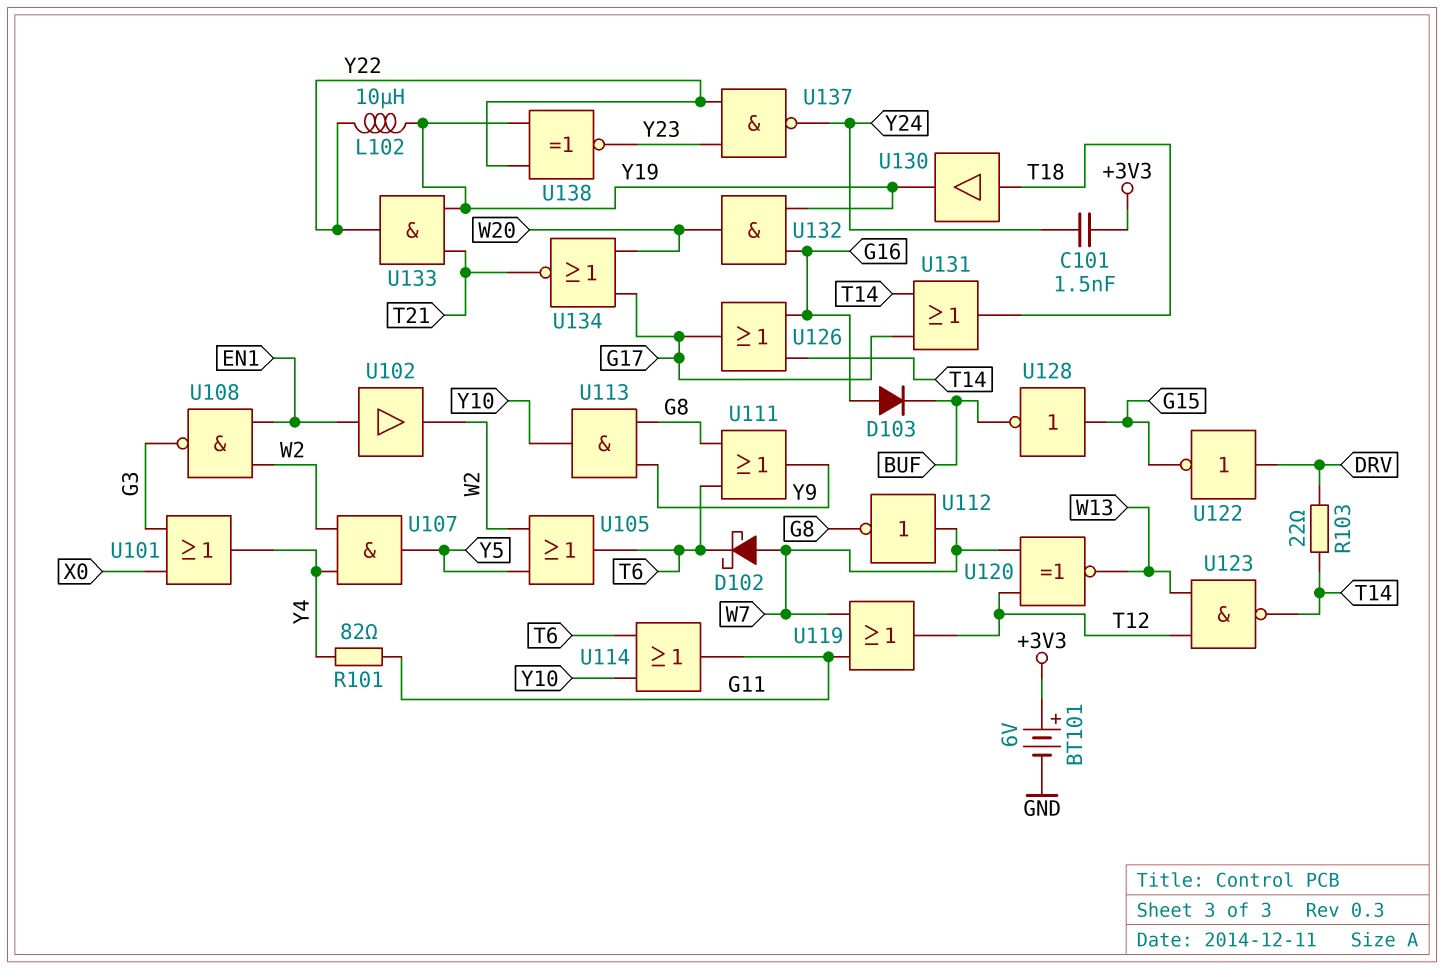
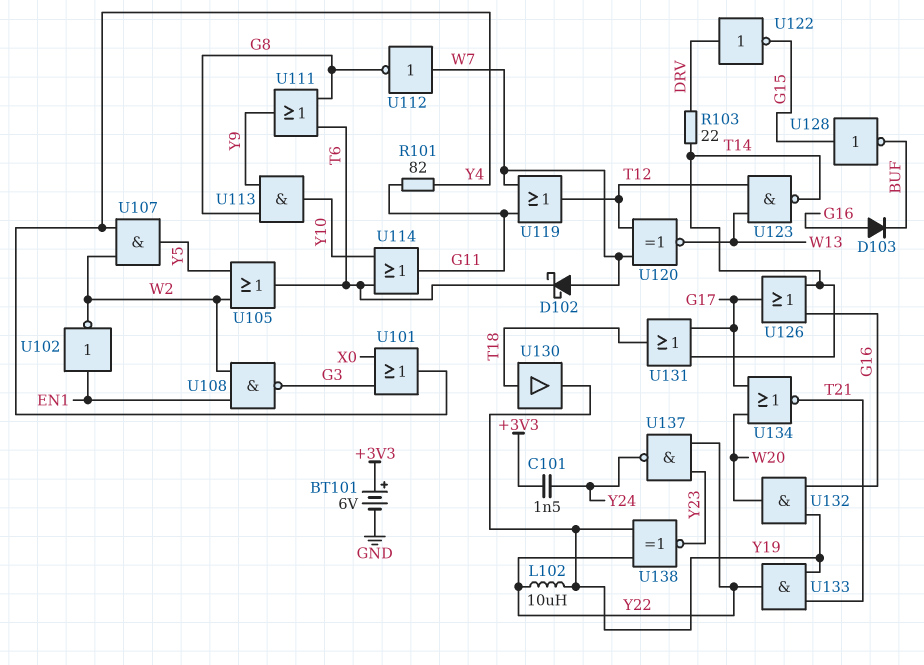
U102: buffer (in EN1, out W2) -> NOT (in EN1, out W2)

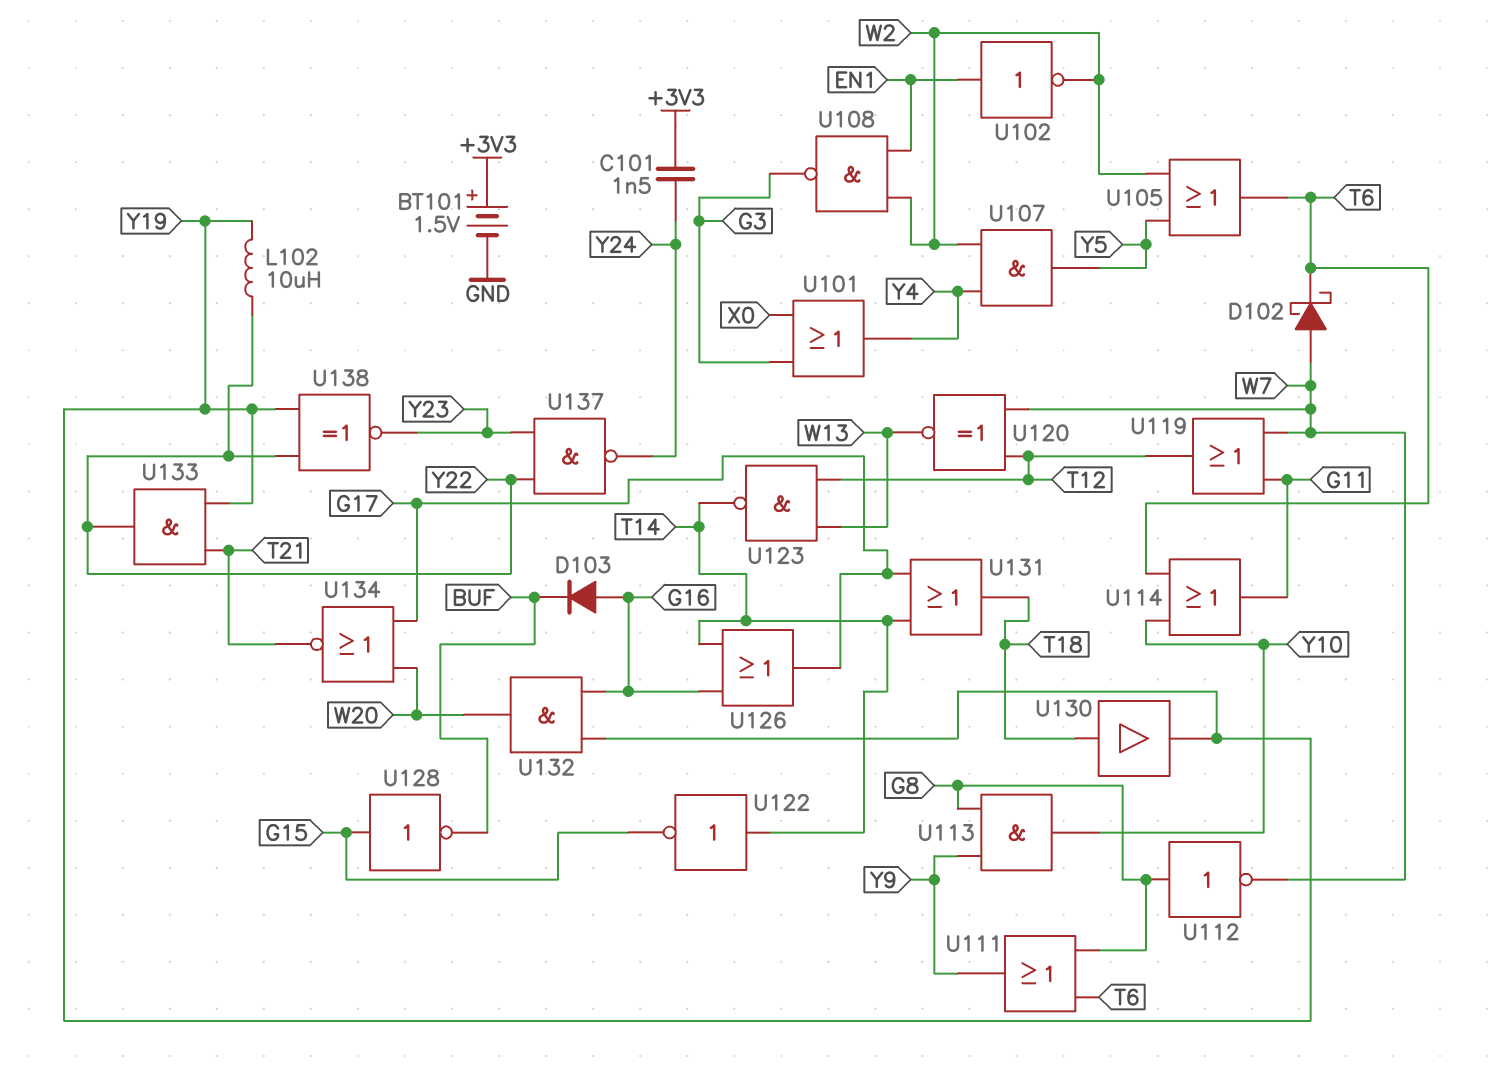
BT101: 6V (plus +3V3, minus GND) -> 1.5V (plus +3V3, minus GND)
R101: 82 (G11, Y4) -> none
R103: 22 (DRV, T14) -> none
U112: NOT (in W7, out G8) -> NOT (in G8, out W7)
U122: NOT (in DRV, out G15) -> NOT (in T14, out G15)

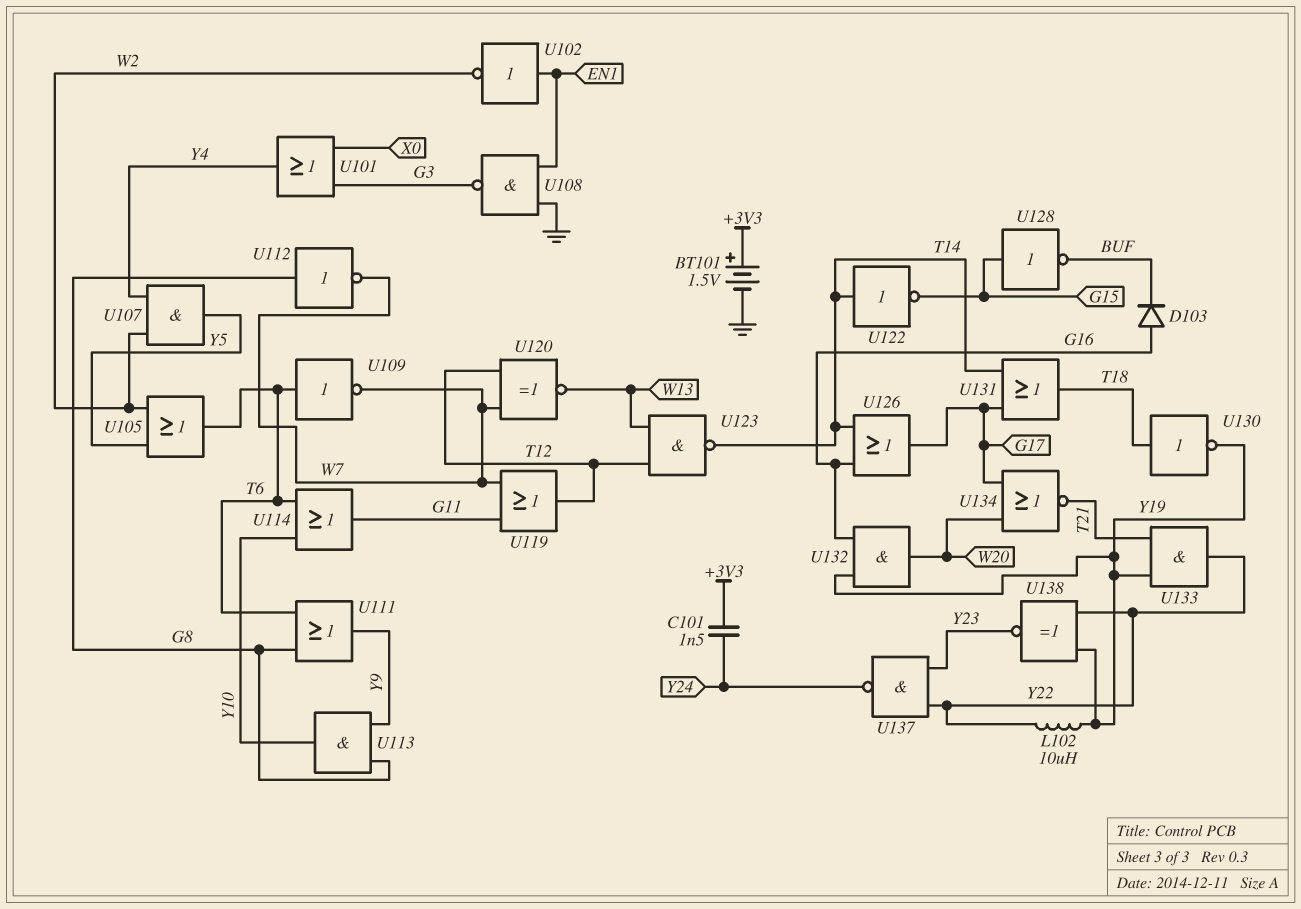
D102: schottky (A W7, K T6) -> none
U108: NAND (in EN1, in W2, out G3) -> NAND (in EN1, in GND, out G3)
U109: none -> NOT (in T6, out W7)
U130: buffer (in T18, out Y19) -> NOT (in T18, out Y19)

